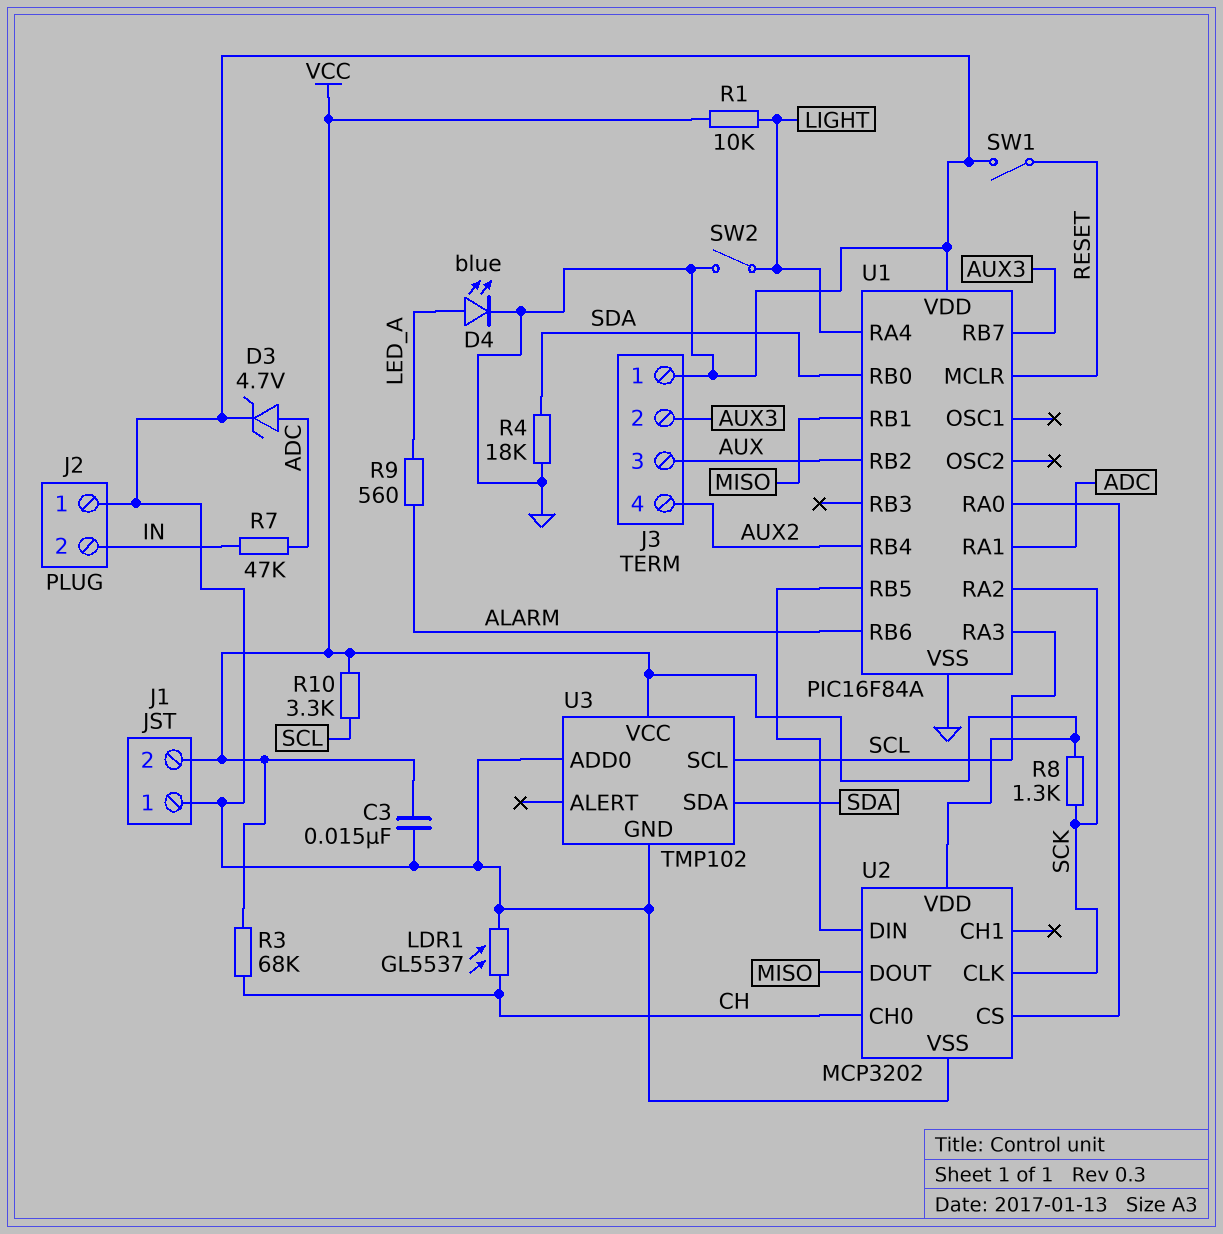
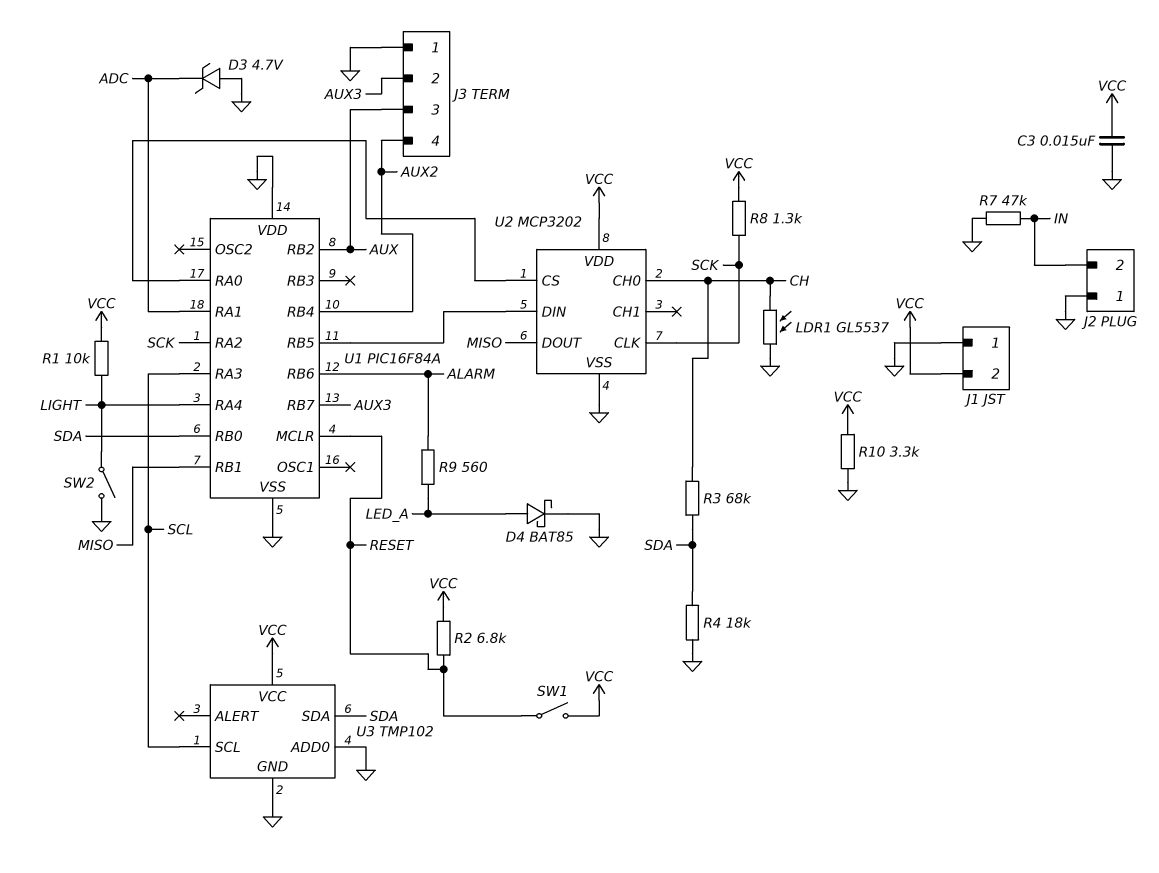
D3: zener 4.7V (A ADC, K GND) -> zener 4.7V (A GND, K ADC)
D4: LED blue (A LED_A, K GND) -> schottky BAT85 (A LED_A, K GND)
R2: none -> 6.8k (RESET, VCC)
R3: 68k (CH, VCC) -> 68k (CH, SDA)
R7: 47k (ADC, IN) -> 47k (GND, IN)
R10: 3.3k (SCL, VCC) -> 3.3k (GND, VCC)
SW1: switch (GND, RESET) -> switch (RESET, VCC)

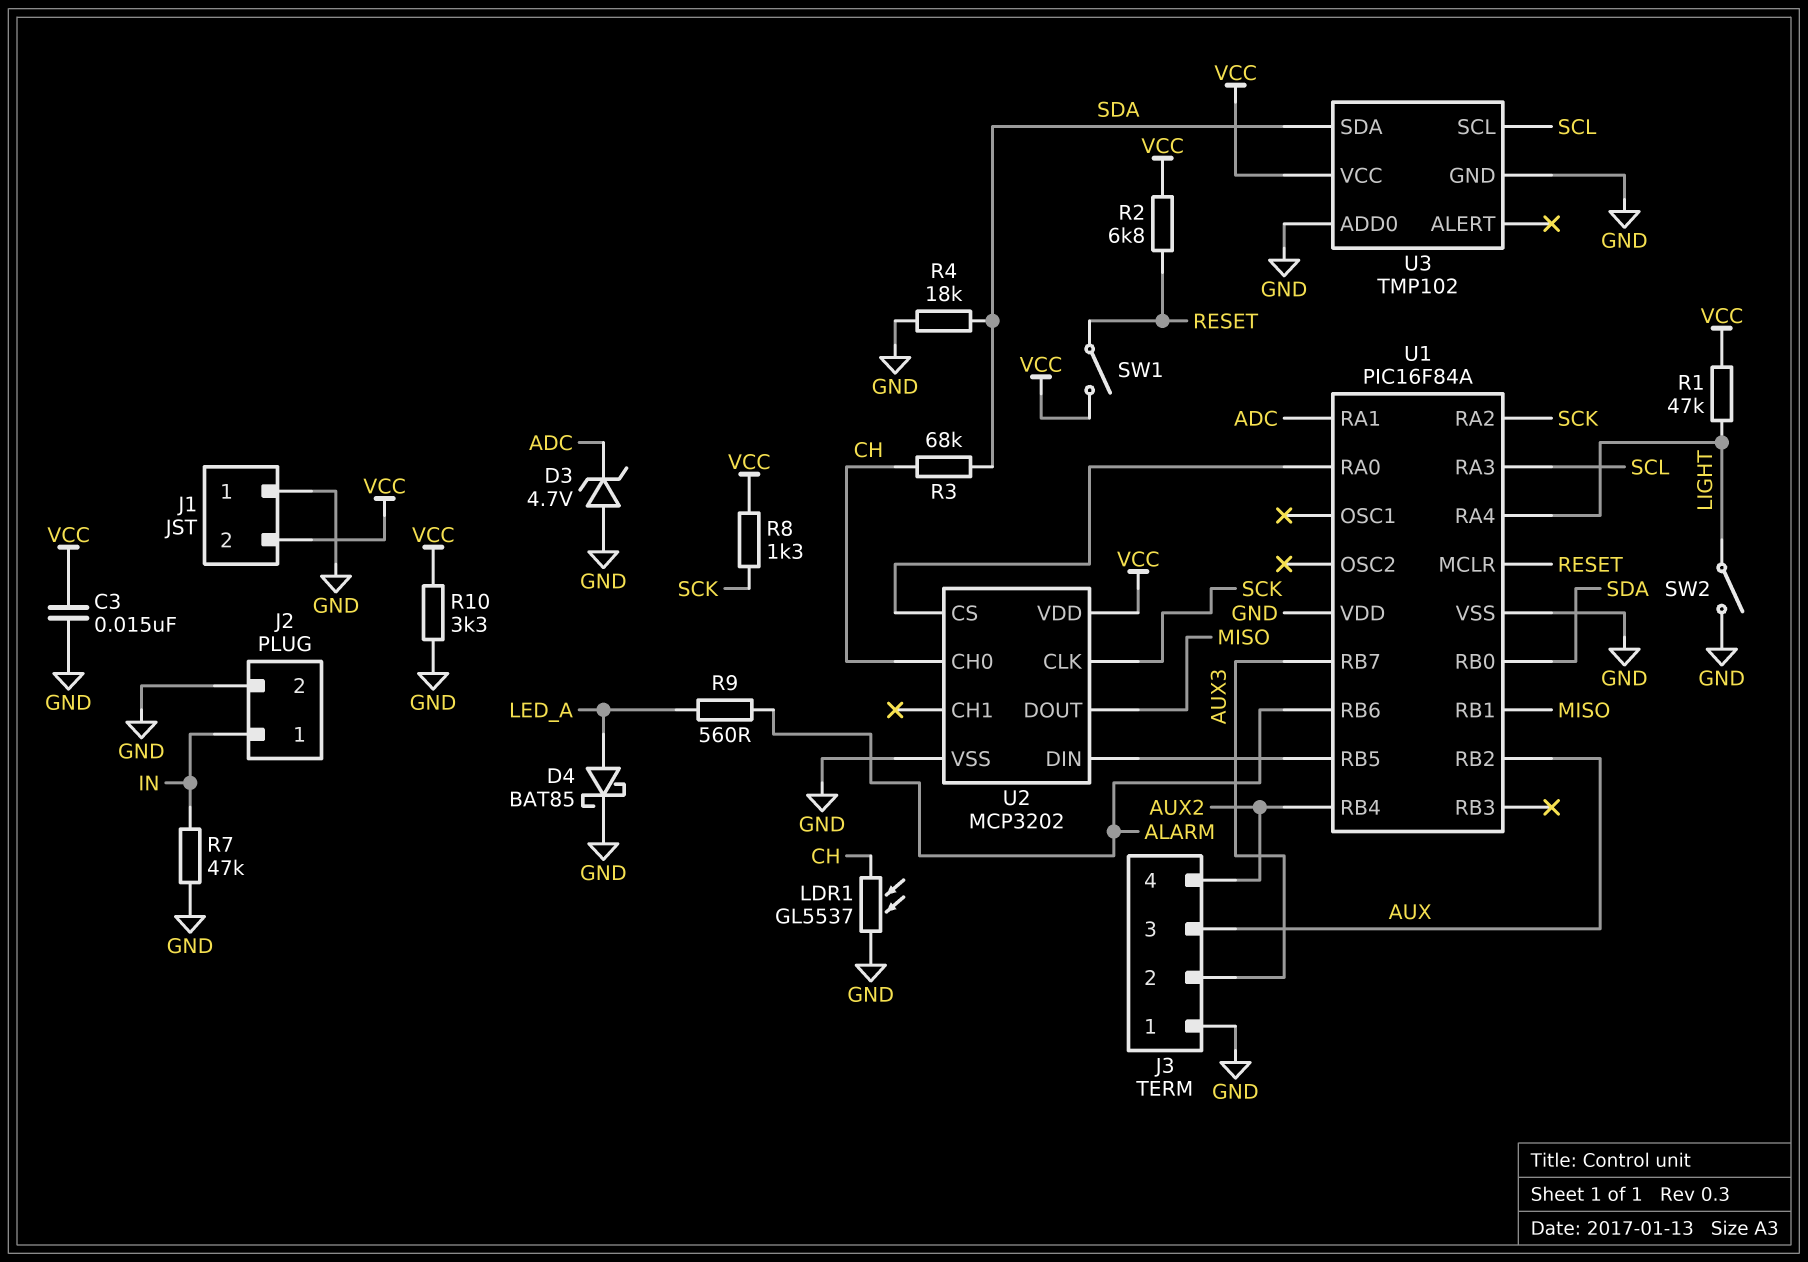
J2 pin 1: GND -> IN
J2 pin 2: IN -> GND
R1: 10k (LIGHT, VCC) -> 47k (LIGHT, VCC)

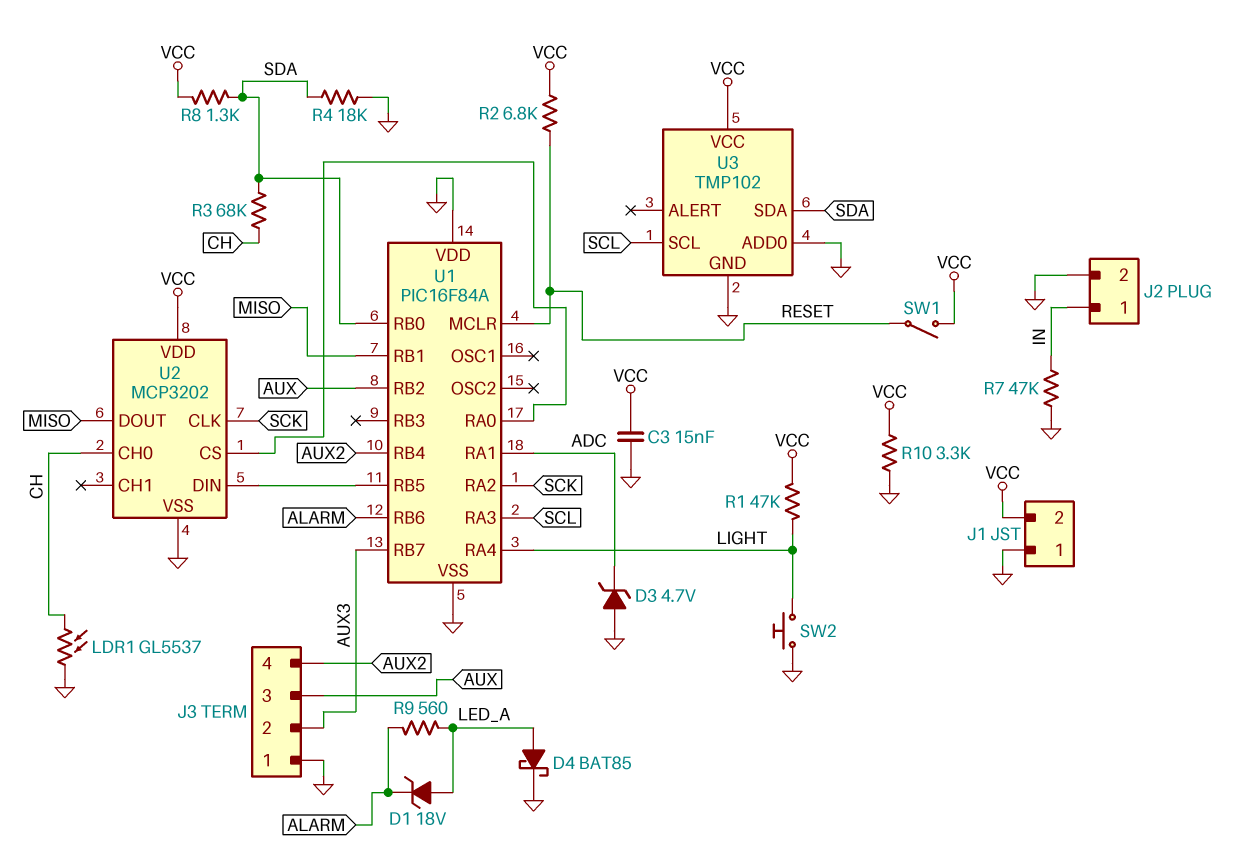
D1: none -> zener 18V (A LED_A, K ALARM)
R8: 1.3k (SCK, VCC) -> 1.3k (SDA, VCC)
SW2: switch (GND, LIGHT) -> button (GND, LIGHT)

